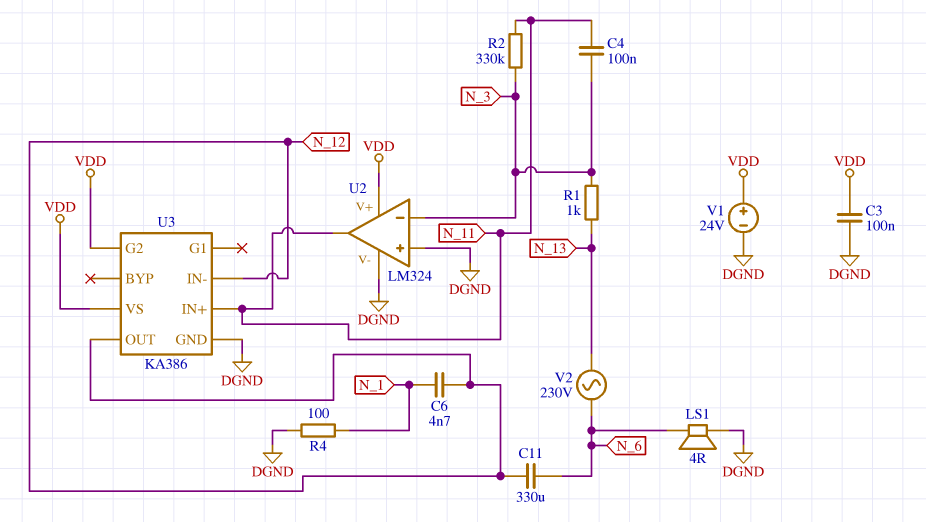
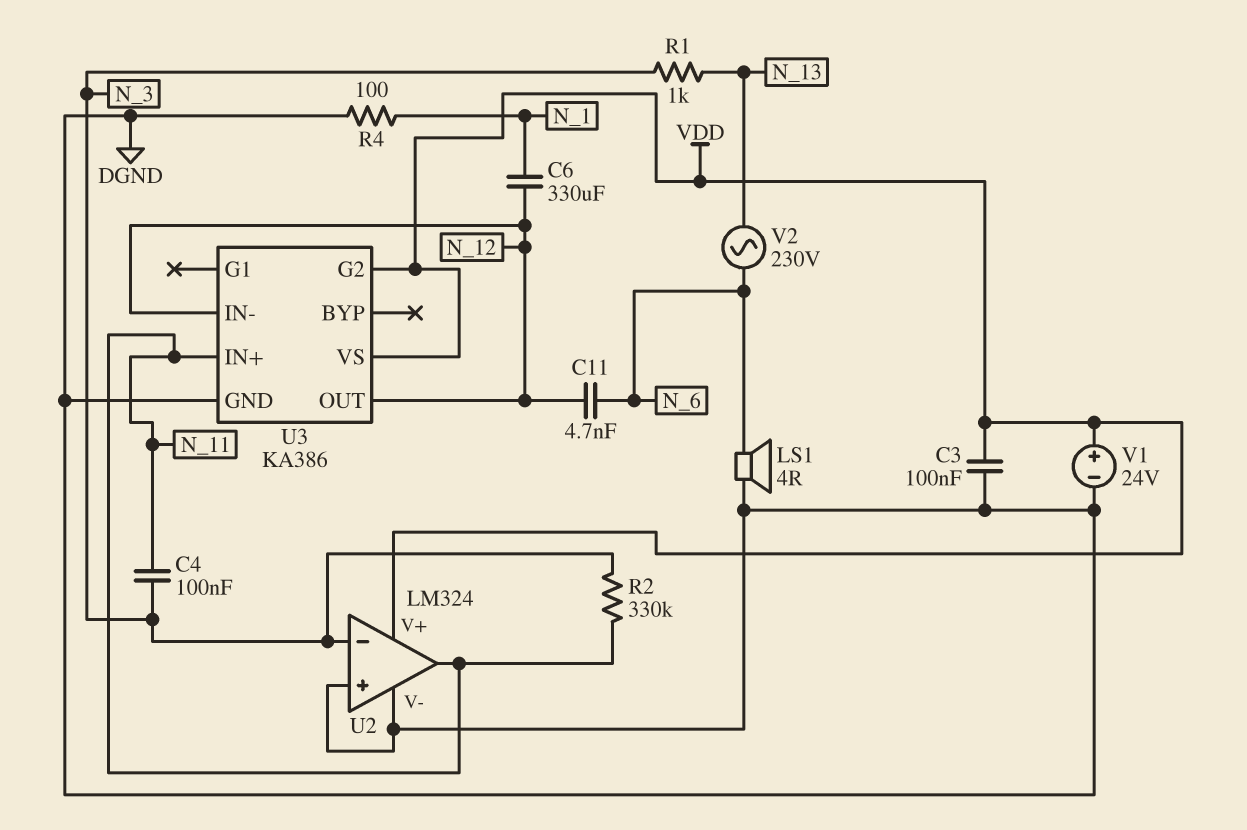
C6: 4.7nF (N_1, N_12) -> 330uF (N_1, N_12)
C11: 330uF (N_6, N_12) -> 4.7nF (N_6, N_12)

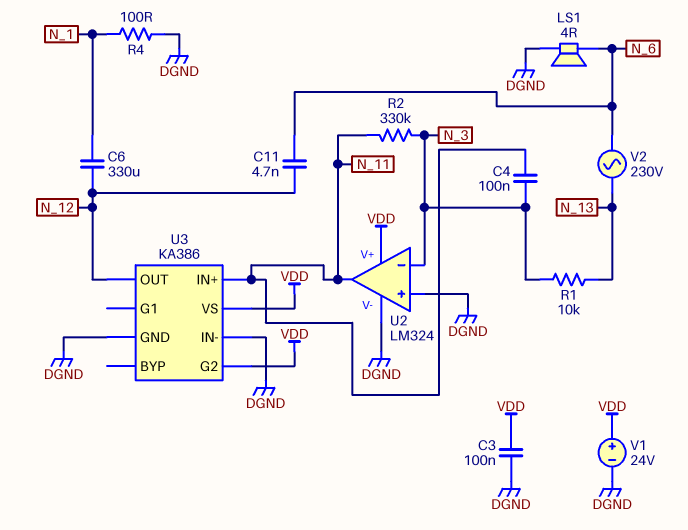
R1: 1k (N_3, N_13) -> 10k (N_3, N_13)
U3 pin IN-: N_12 -> DGND

